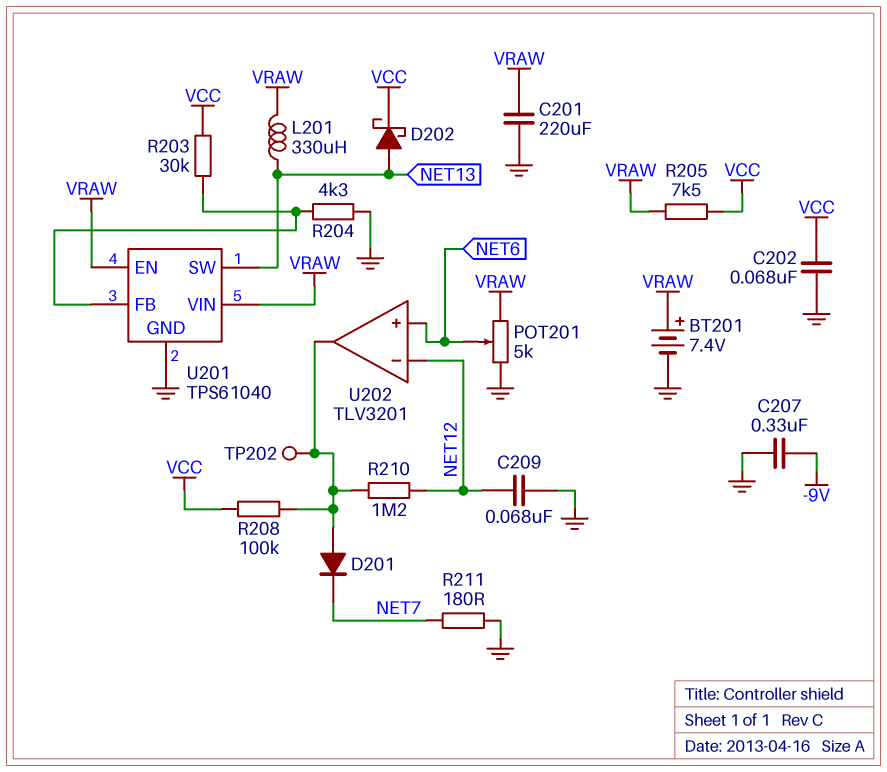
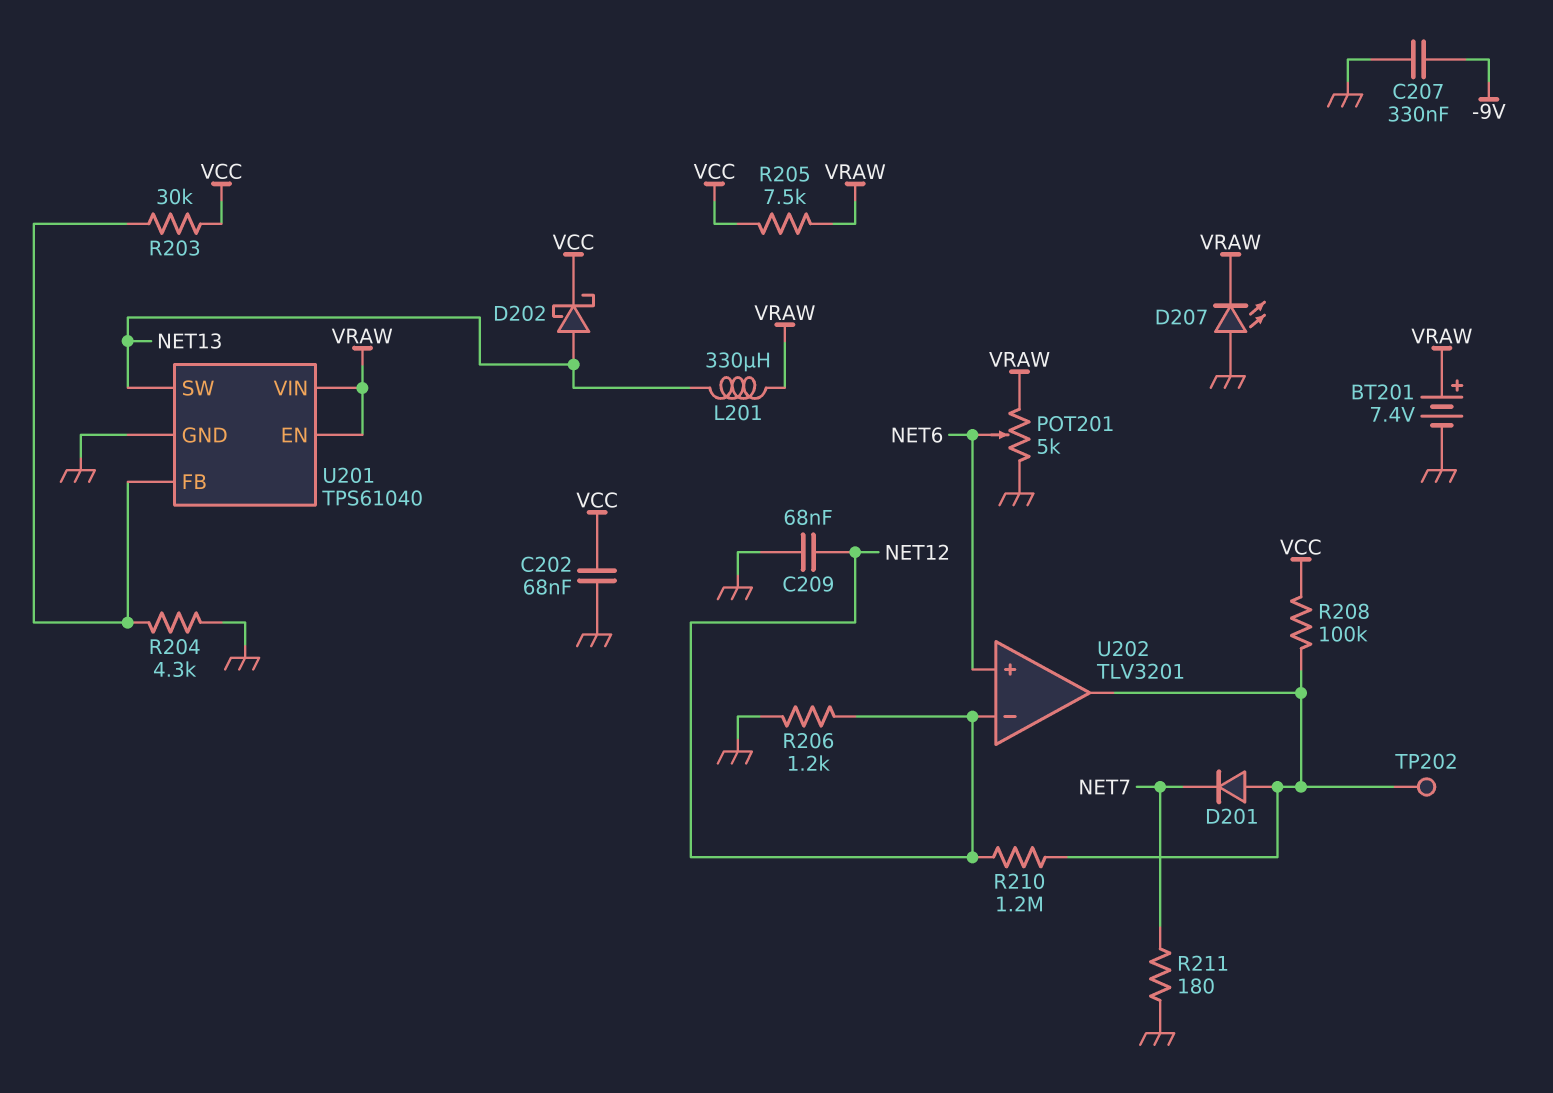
C201: 220uF (GND, VRAW) -> none
D207: none -> LED (A GND, K VRAW)
R206: none -> 1.2k (GND, NET12)

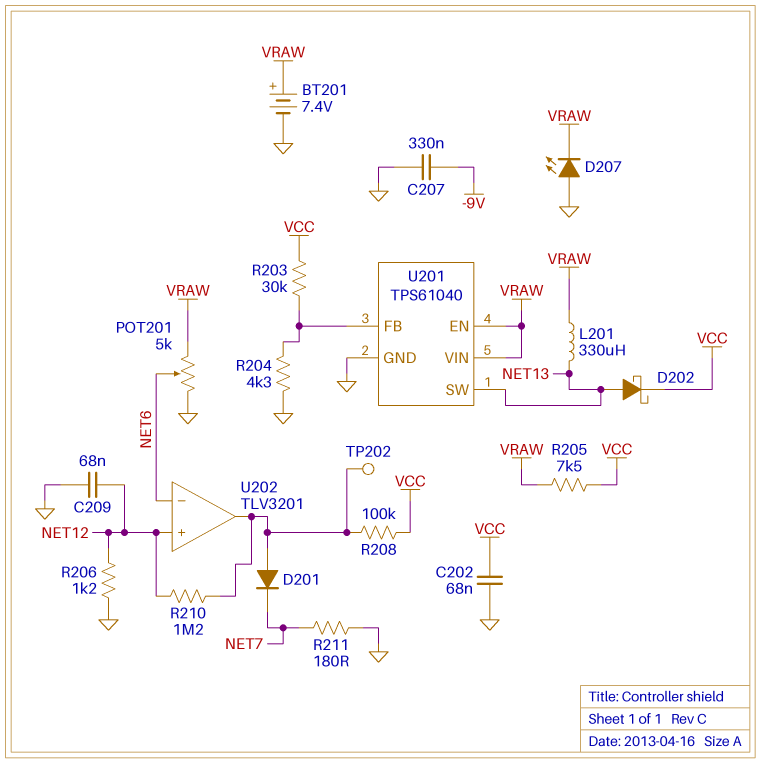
U202 pin in+: NET6 -> NET12
U202 pin in-: NET12 -> NET6

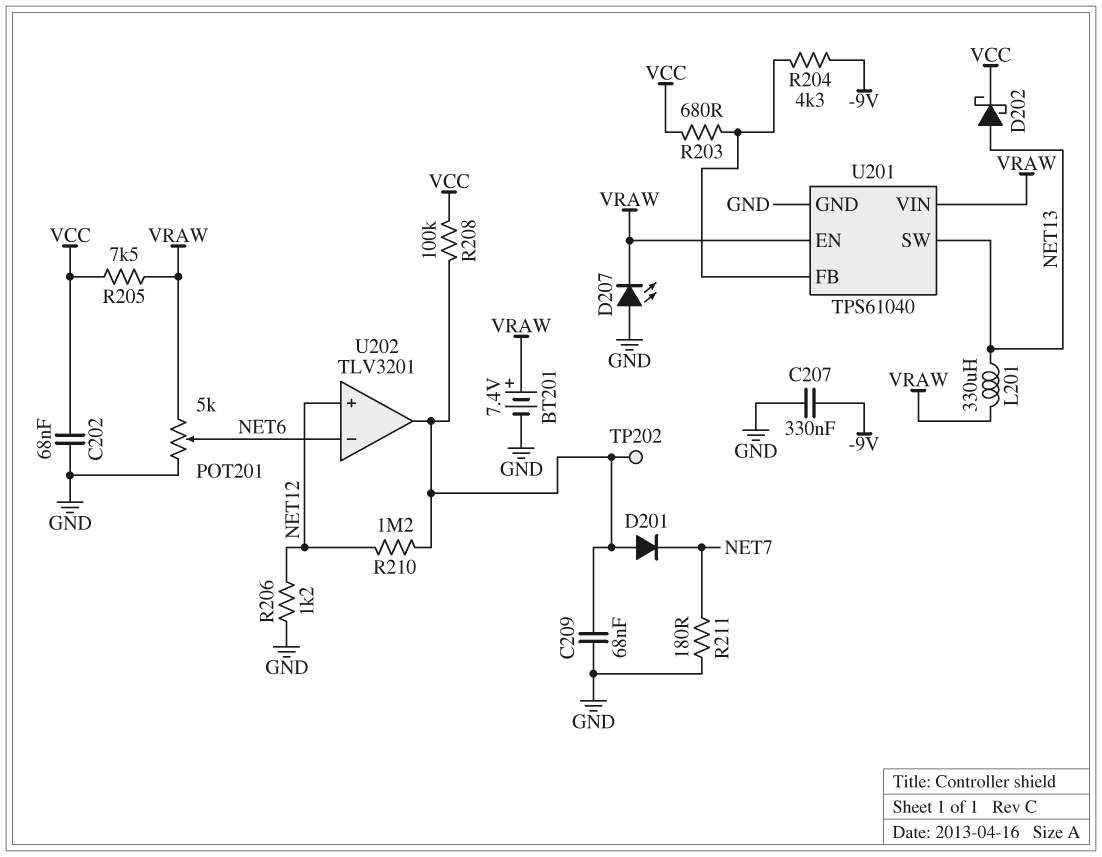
C209: 68nF (GND, NET12) -> 68nF (GND, U202/out)
R203: 30k (U201/FB, VCC) -> 680 (U201/FB, VCC)
R204: 4.3k (GND, U201/FB) -> 4.3k (-9V, U201/FB)

